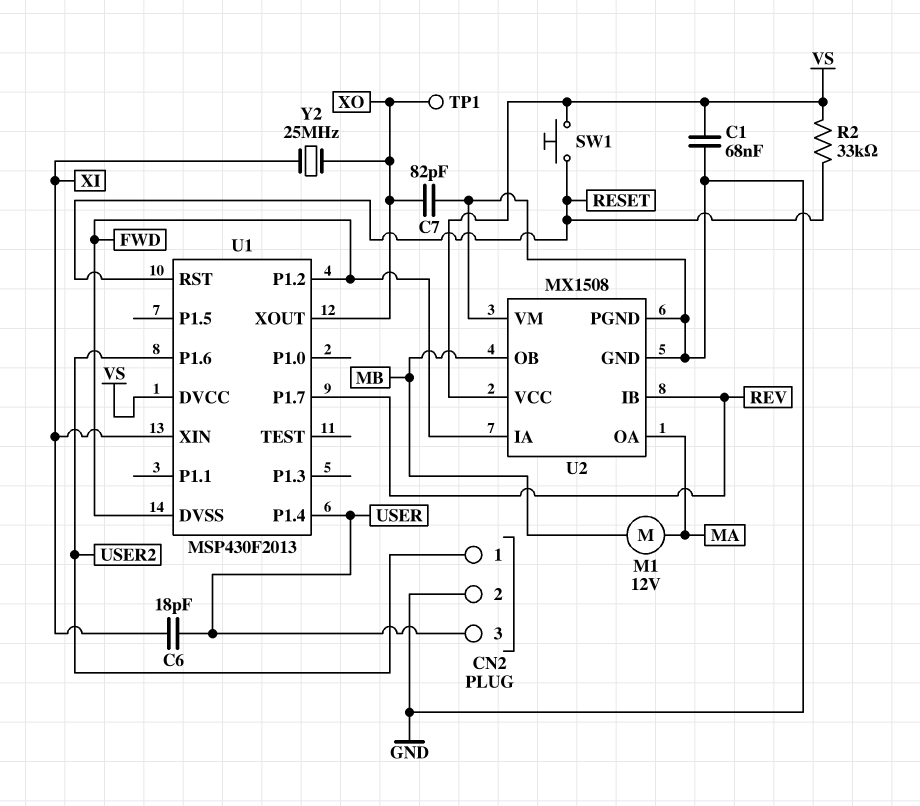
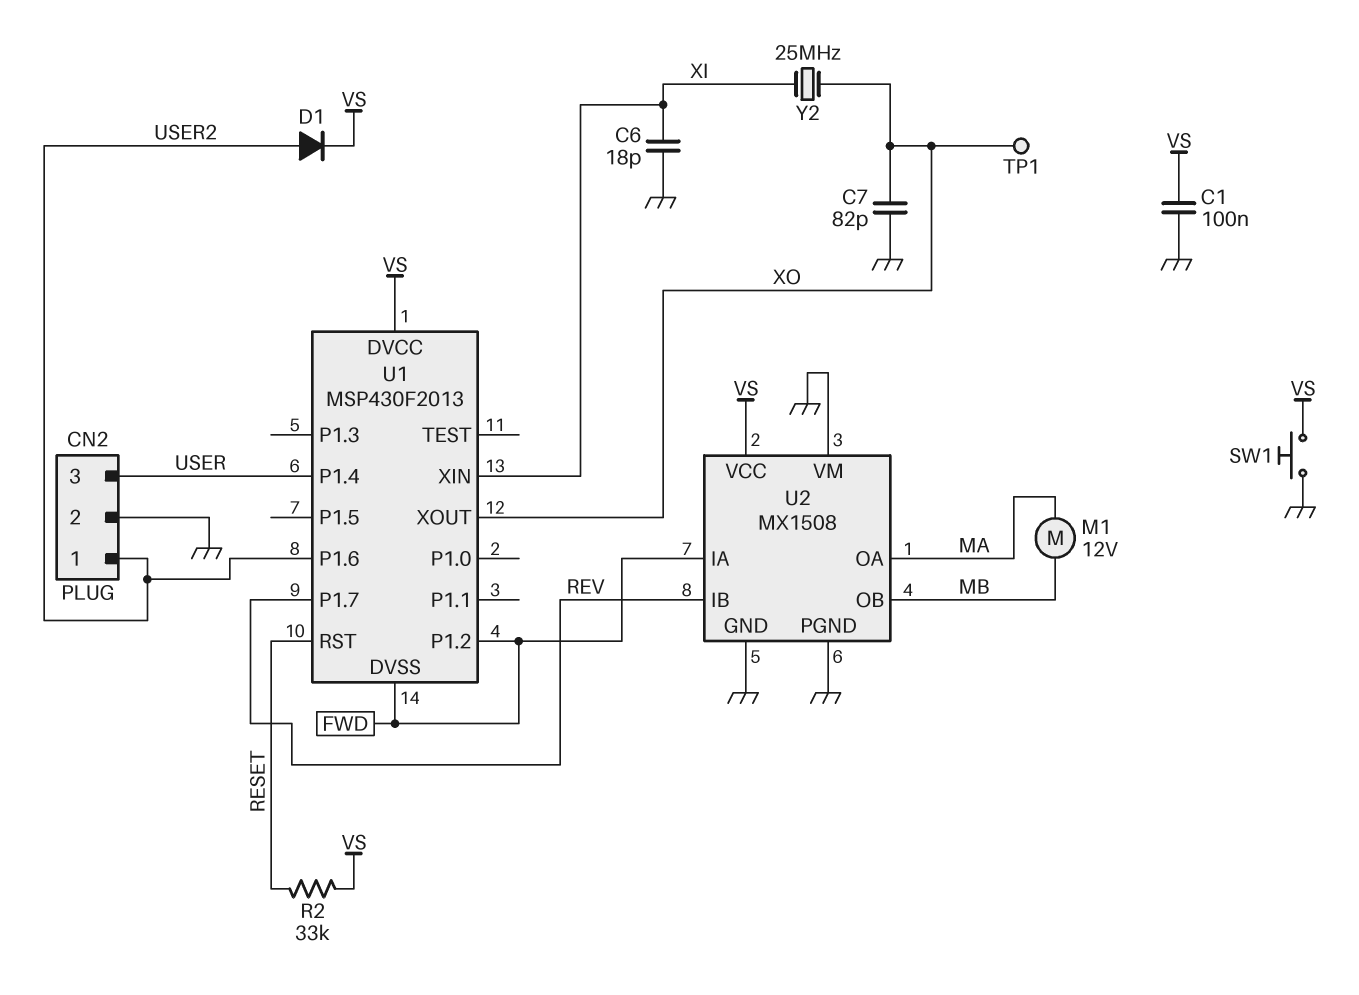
C1: 68nF (GND, VS) -> 100nF (GND, VS)
C6: 18pF (USER, XI) -> 18pF (GND, XI)
D1: none -> diode (A USER2, K VS)
SW1: button (RESET, VS) -> button (GND, VS)

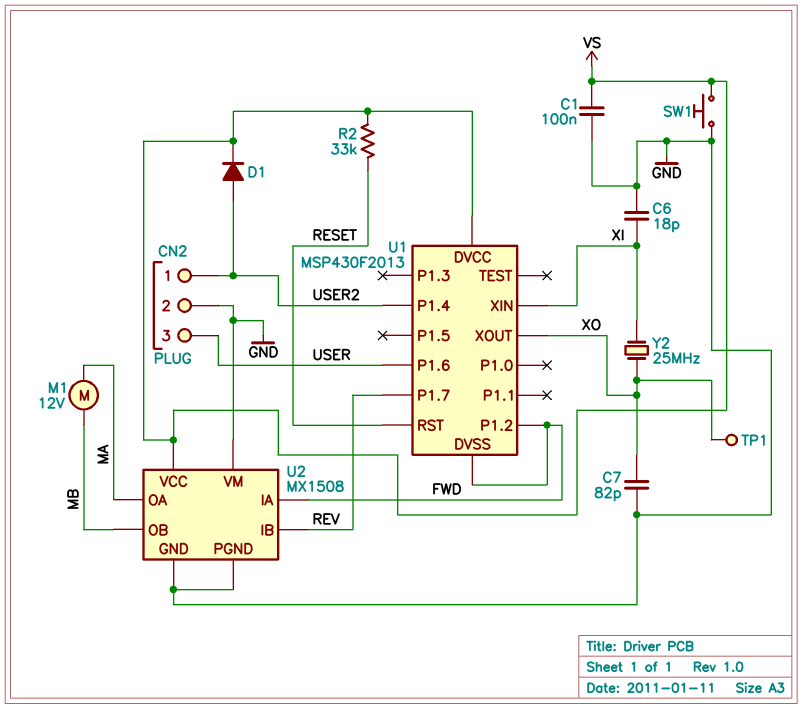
U1 pin P1.4: USER -> USER2
U1 pin P1.6: USER2 -> USER

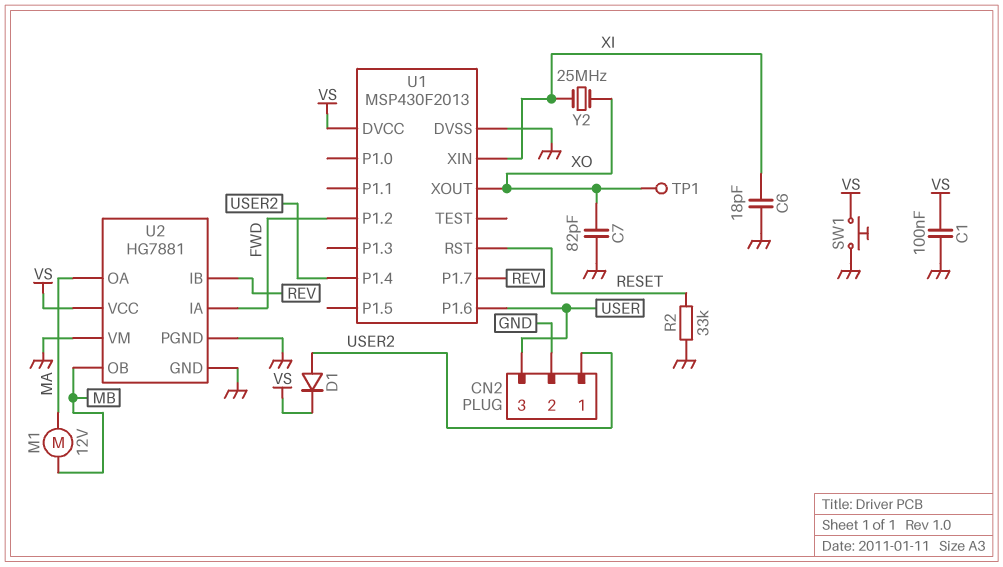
R2: 33k (RESET, VS) -> 33k (GND, RESET)
U1 pin DVSS: FWD -> GND
U2: MX1508 -> HG7881

